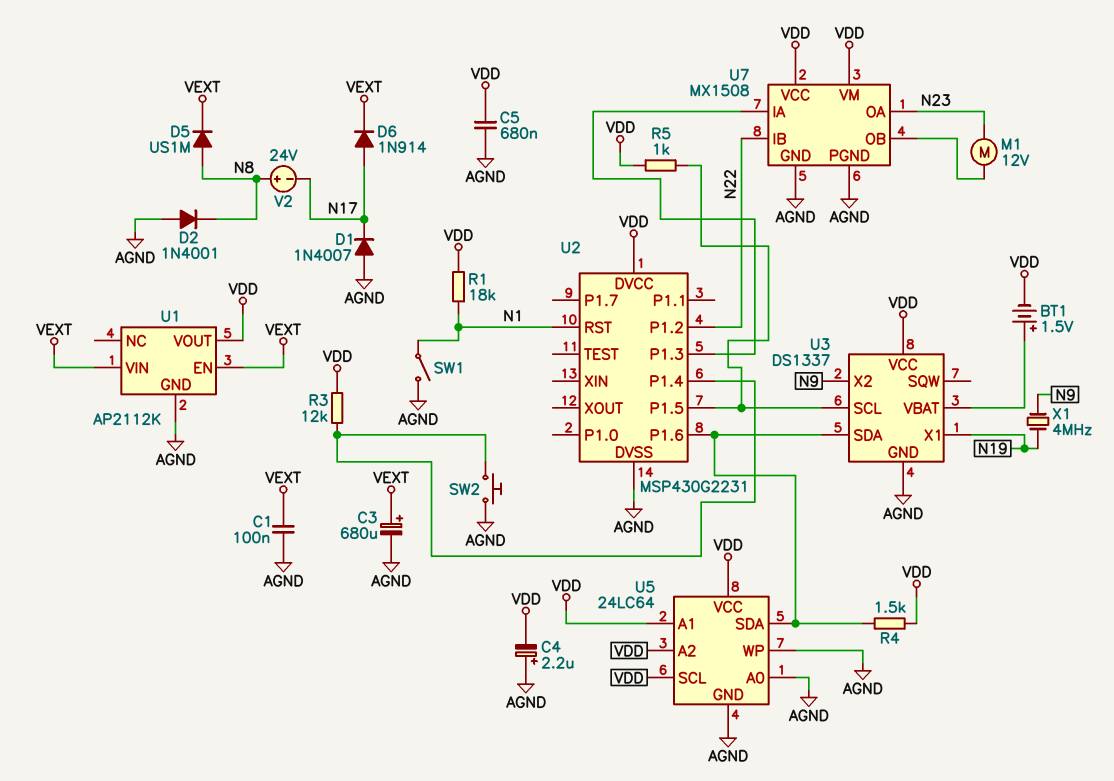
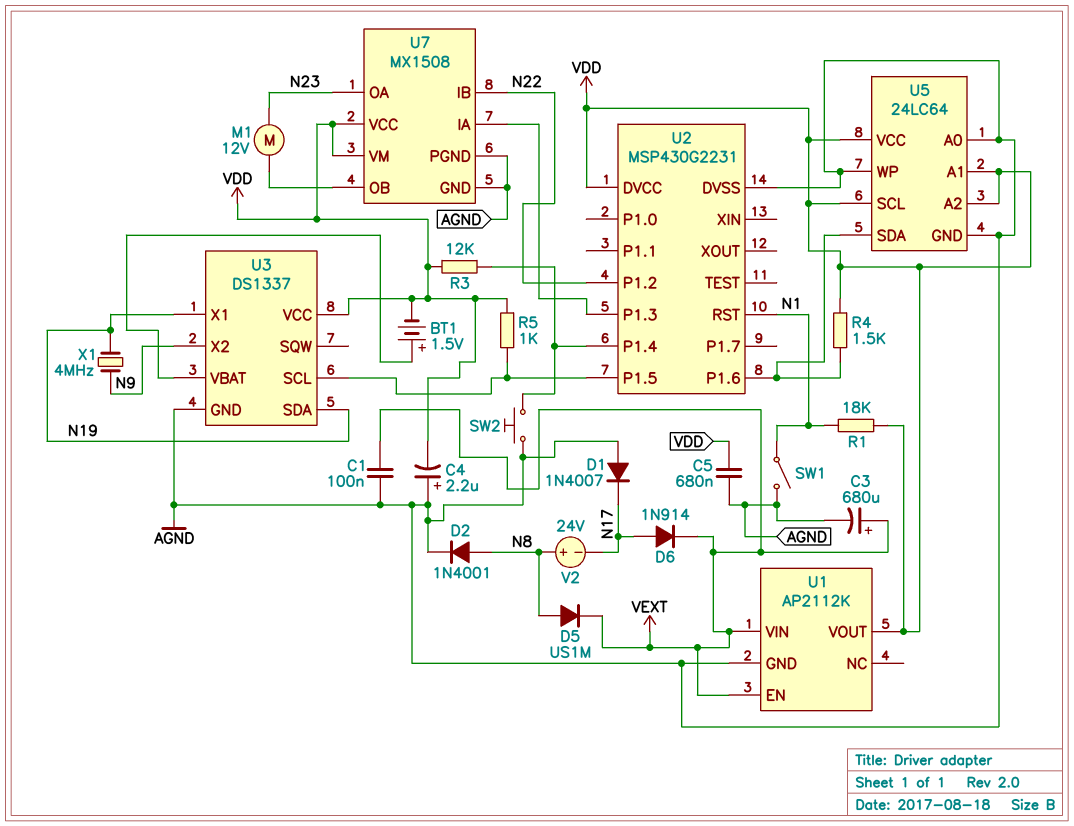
D2: diode 1N4001 (A AGND, K N8) -> diode 1N4001 (A N8, K AGND)
U3 pin SDA: U2/P1.6 -> N19

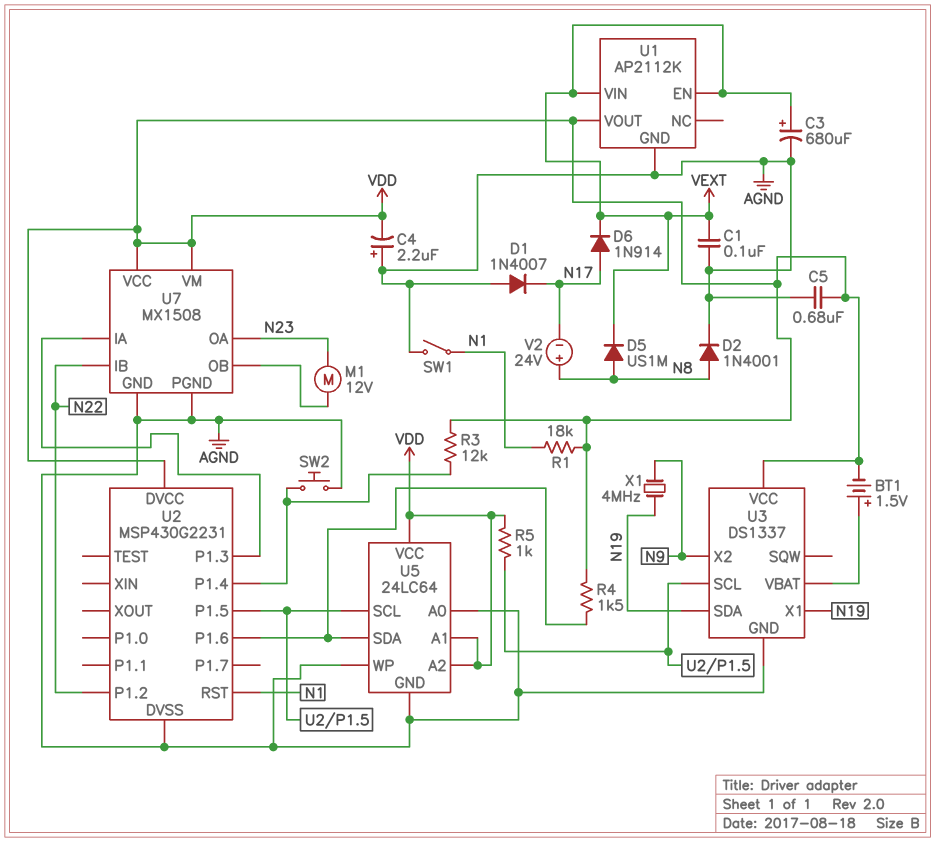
U5 pin SCL: VDD -> U2/P1.5

